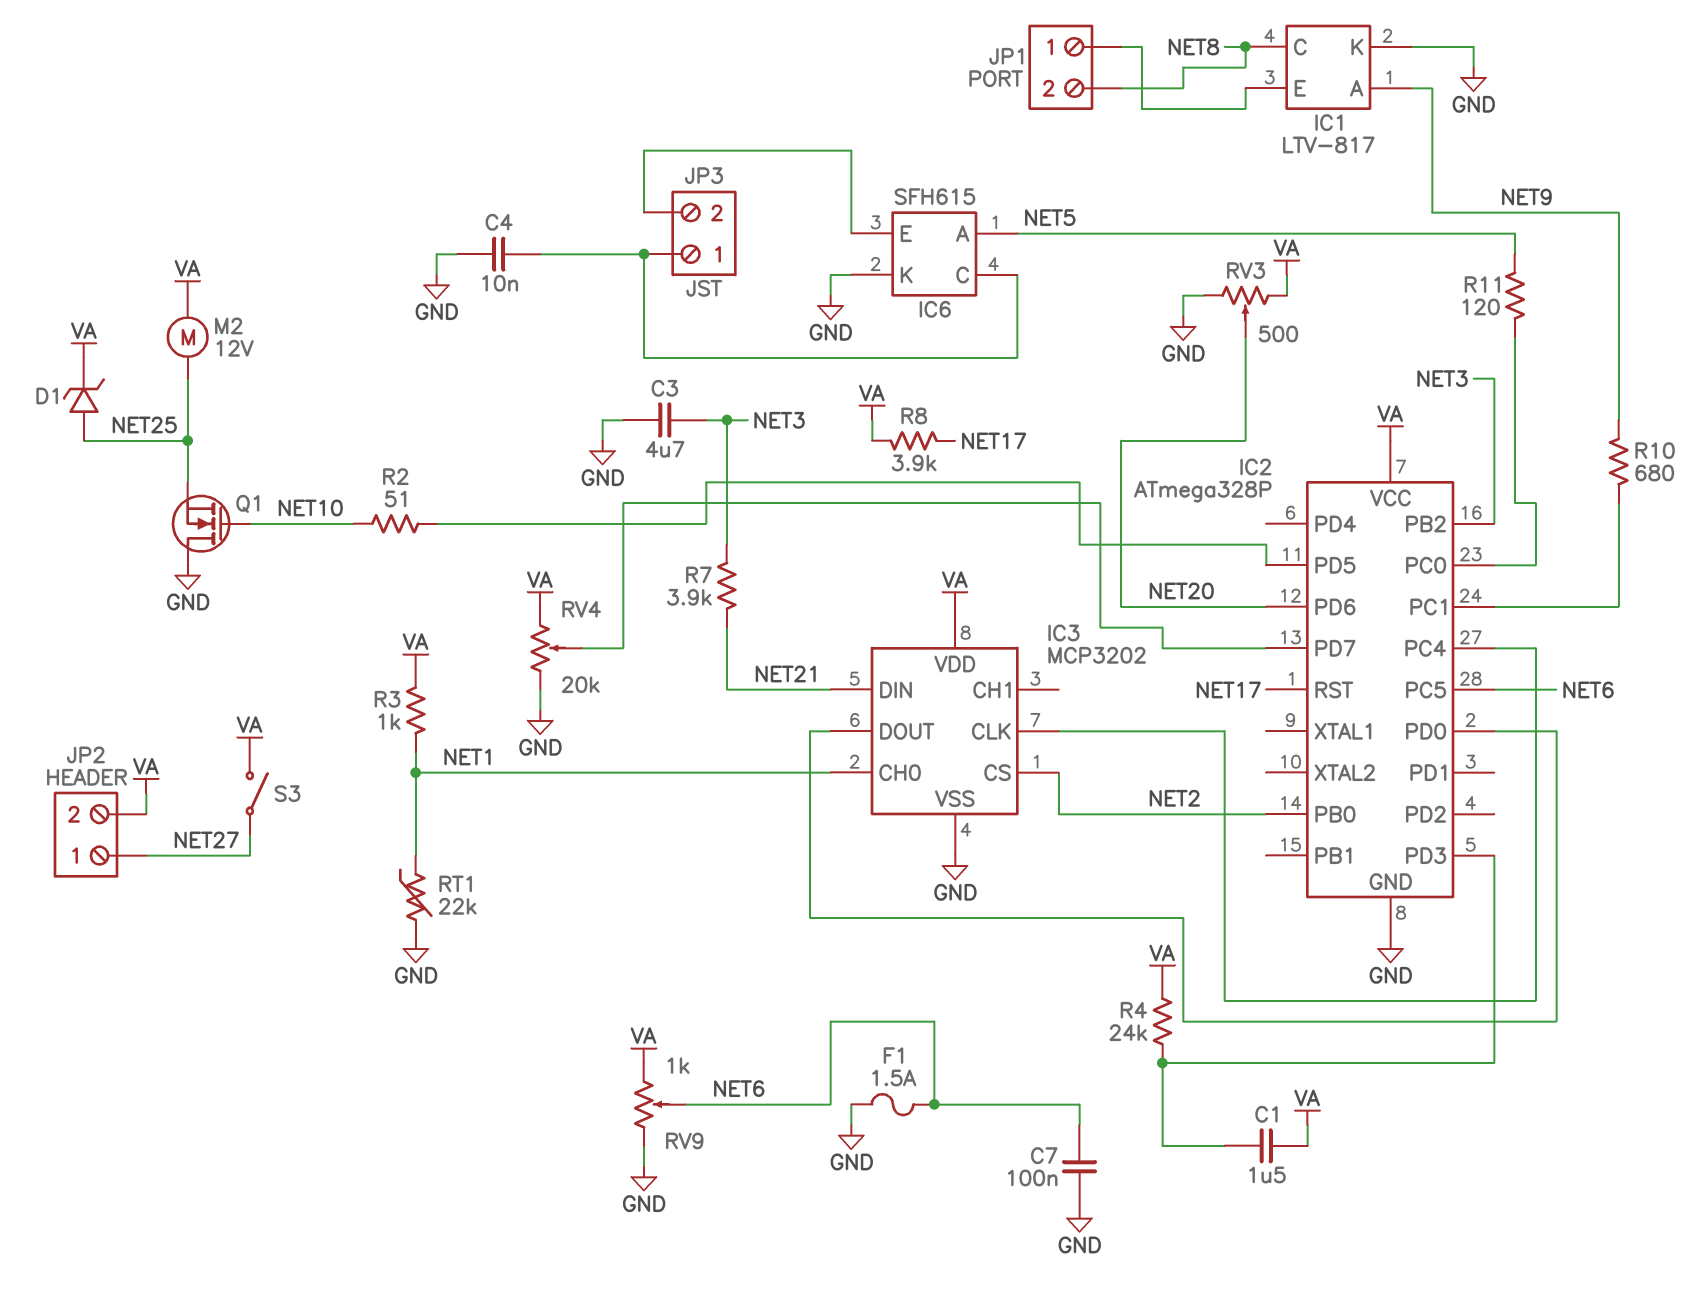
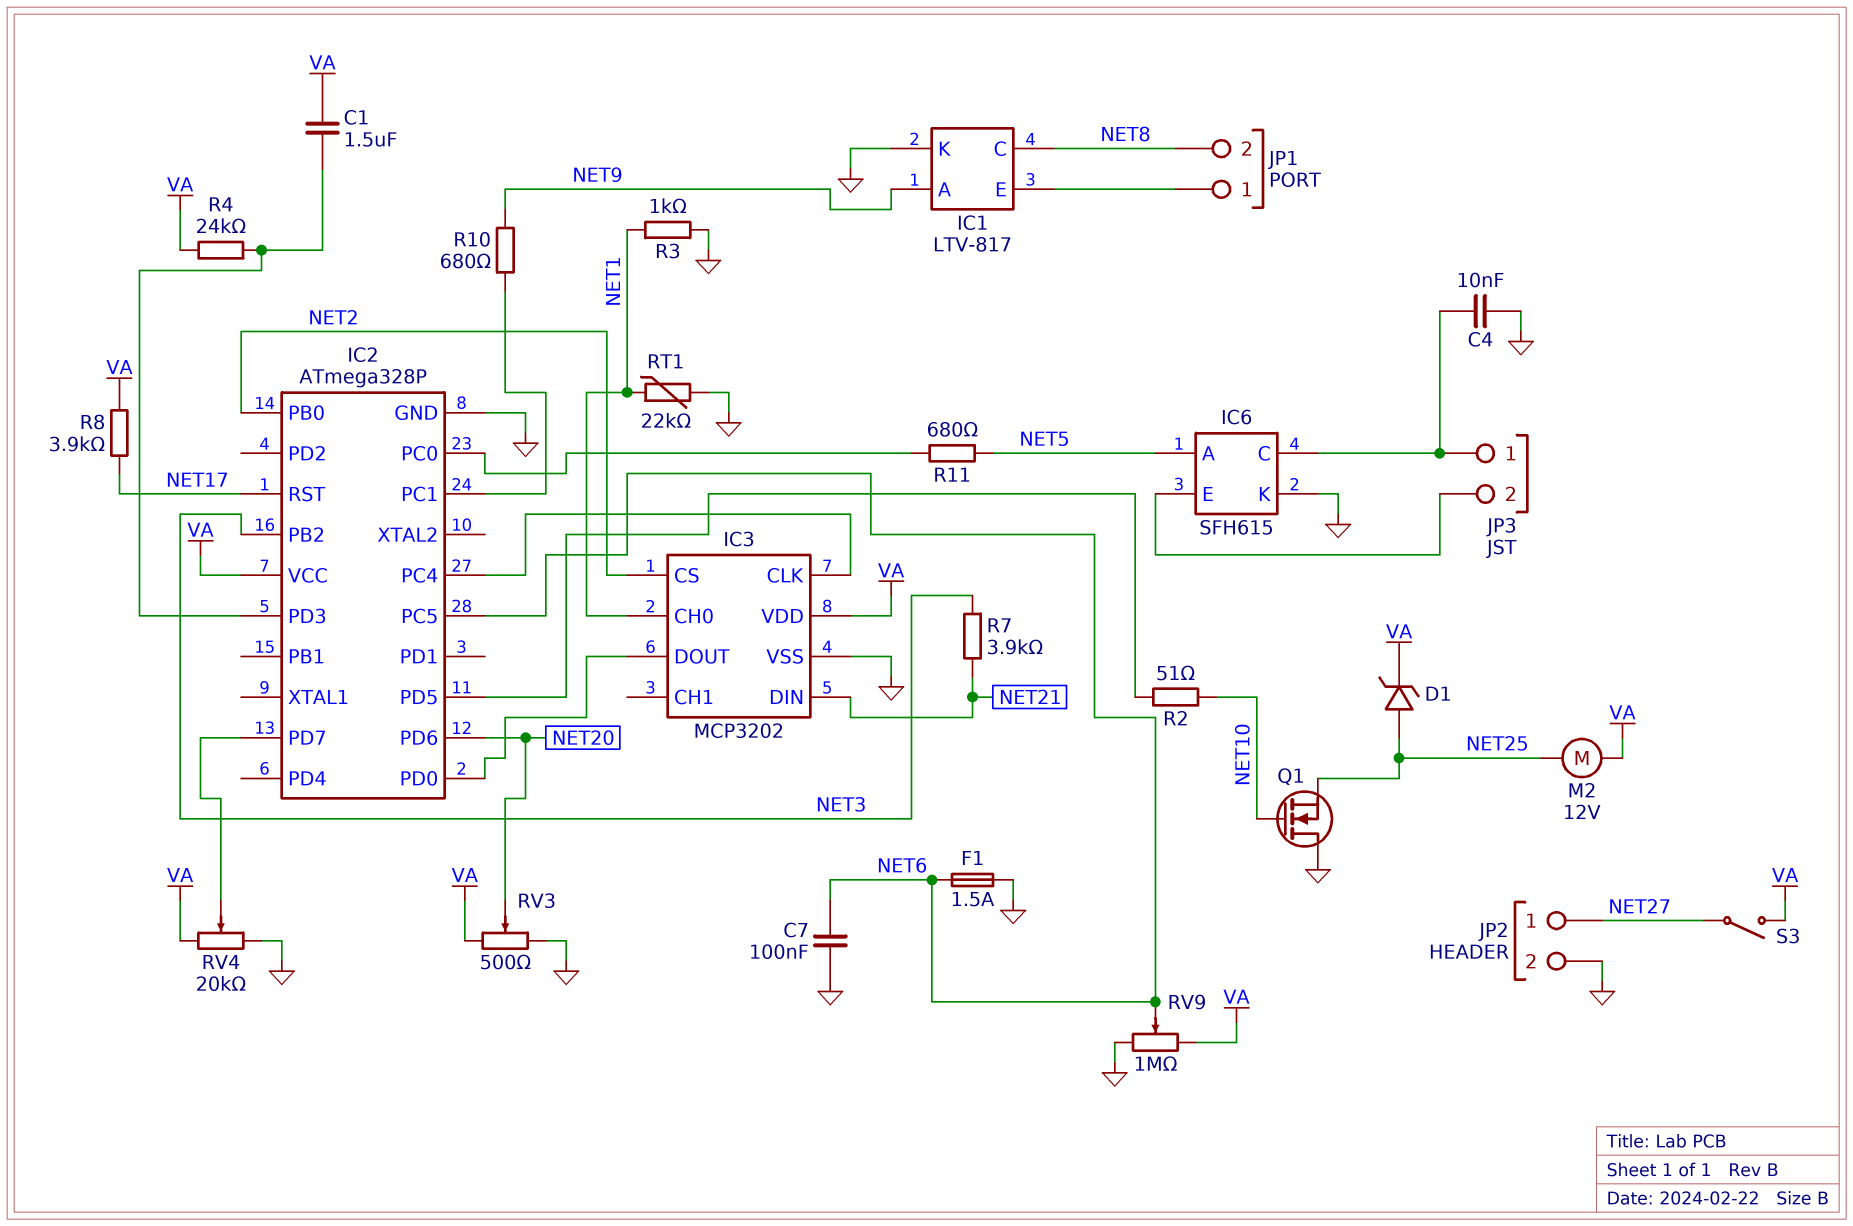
C3: 4.7uF (GND, NET3) -> none
JP2 pin 2: VA -> GND
R3: 1k (NET1, VA) -> 1k (GND, NET1)
R11: 120 (IC2/PC0, NET5) -> 680 (IC2/PC0, NET5)
RV9: 1k (GND, VA, wiper NET6) -> 1M (GND, VA, wiper NET6)

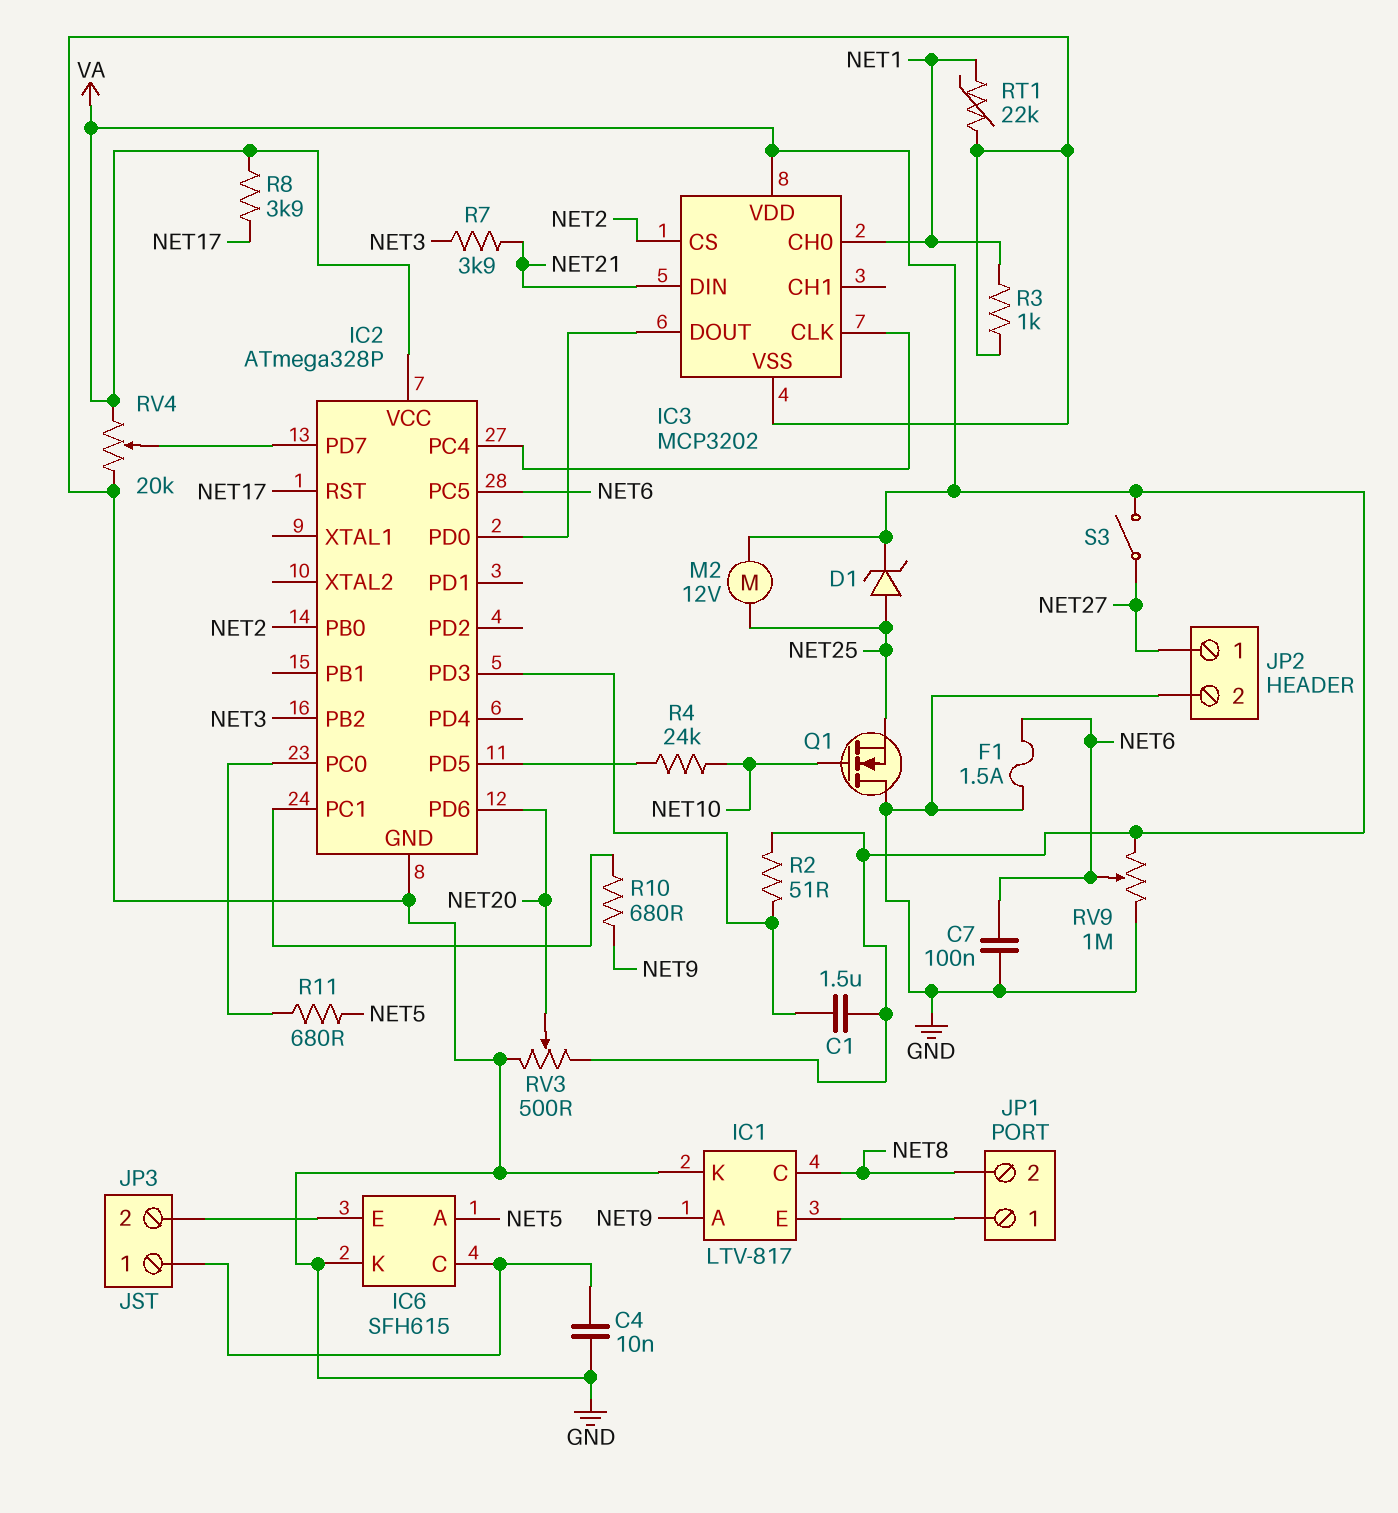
R2: 51 (IC2/PD5, NET10) -> 51 (IC2/PD3, VA)
R4: 24k (IC2/PD3, VA) -> 24k (IC2/PD5, NET10)

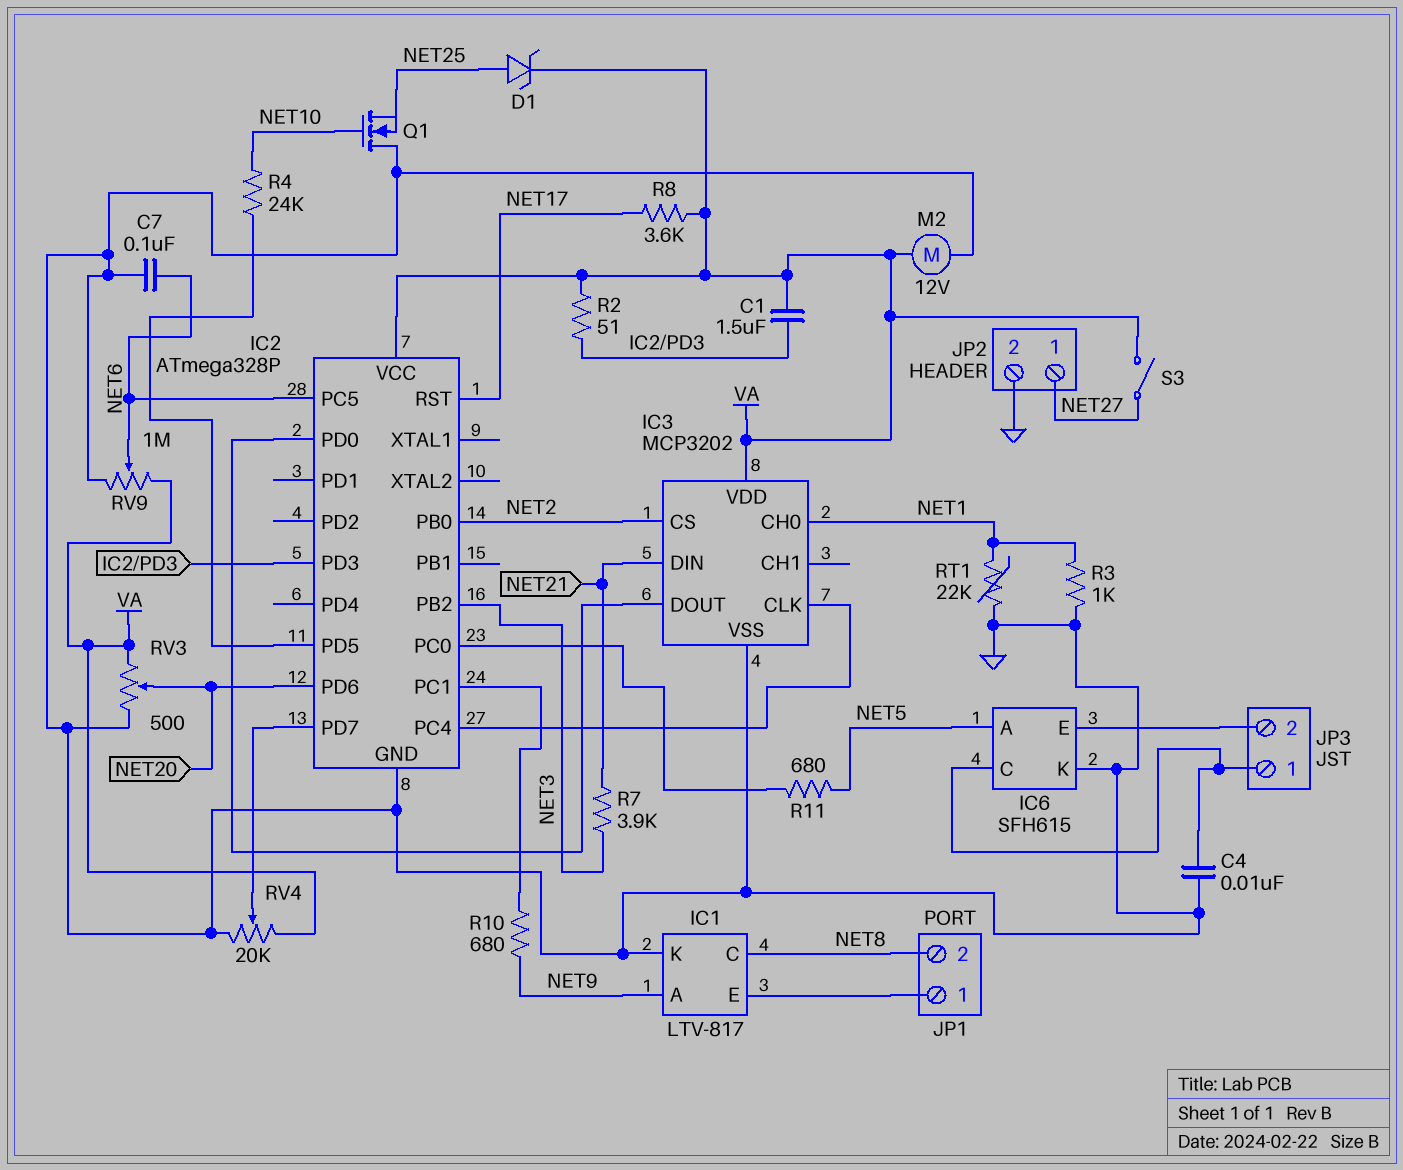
F1: 1.5A (GND, NET6) -> none
M2: motor 12V (NET25, VA) -> motor 12V (GND, VA)
R8: 3.9k (NET17, VA) -> 3.6k (NET17, VA)

